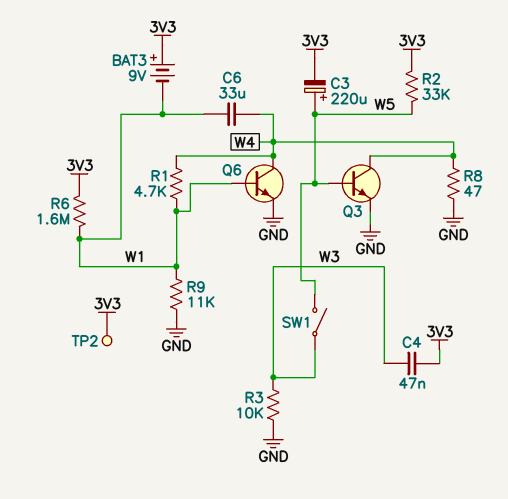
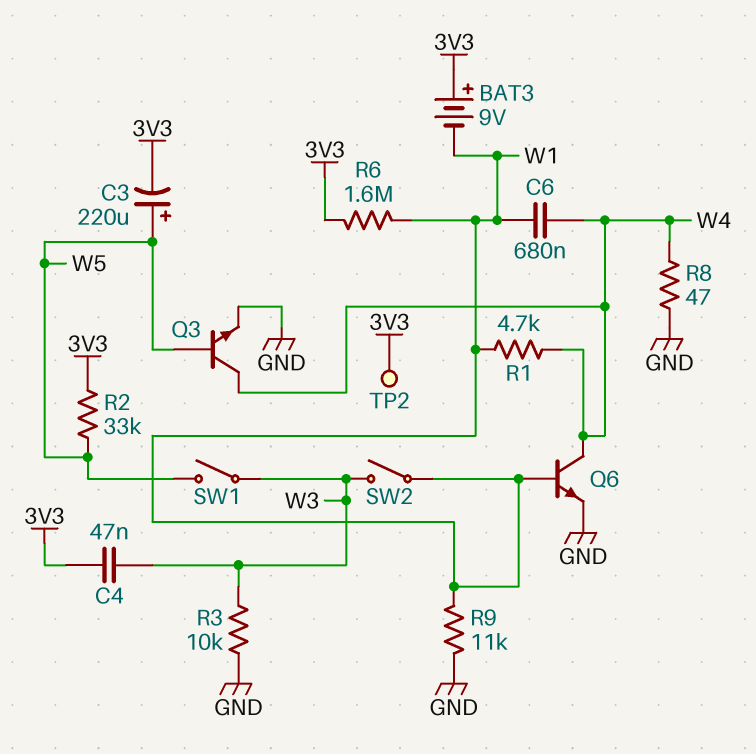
C6: 33uF (W1, W4) -> 680nF (W1, W4)
SW2: none -> switch (W1, W3)

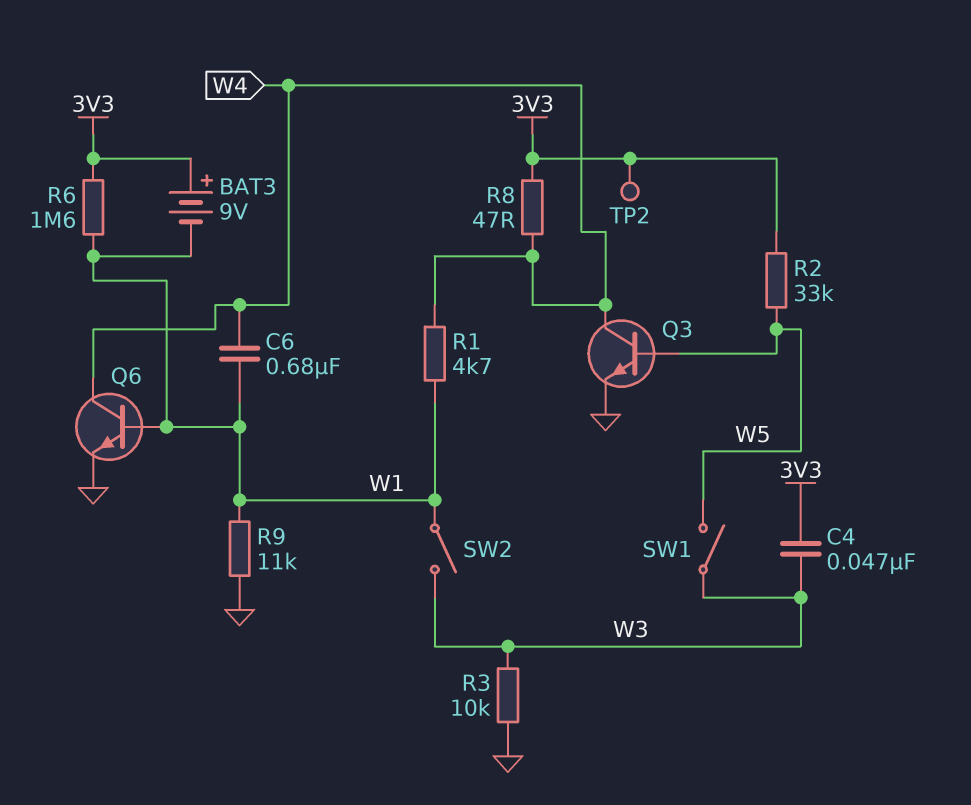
C3: 220uF (plus W5, minus 3V3) -> none
R8: 47 (GND, W4) -> 47 (3V3, W4)

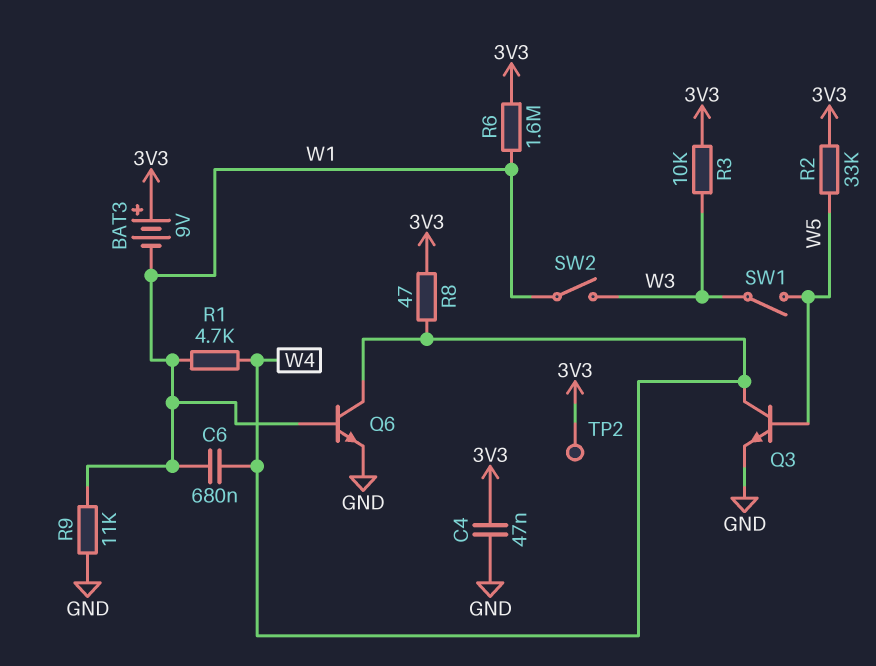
C4: 47nF (3V3, W3) -> 47nF (3V3, GND)
R3: 10k (GND, W3) -> 10k (3V3, W3)

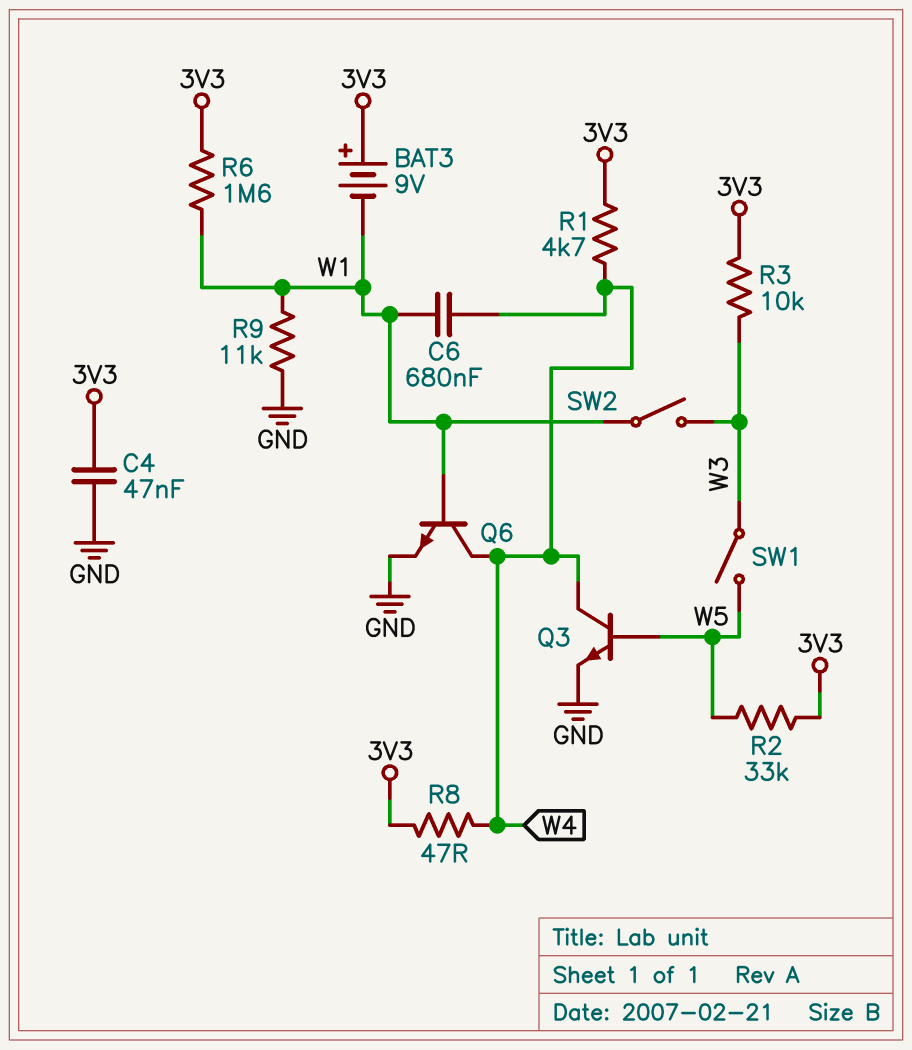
R1: 4.7k (W1, W4) -> 4.7k (3V3, W4)
TP2: test point (3V3) -> none

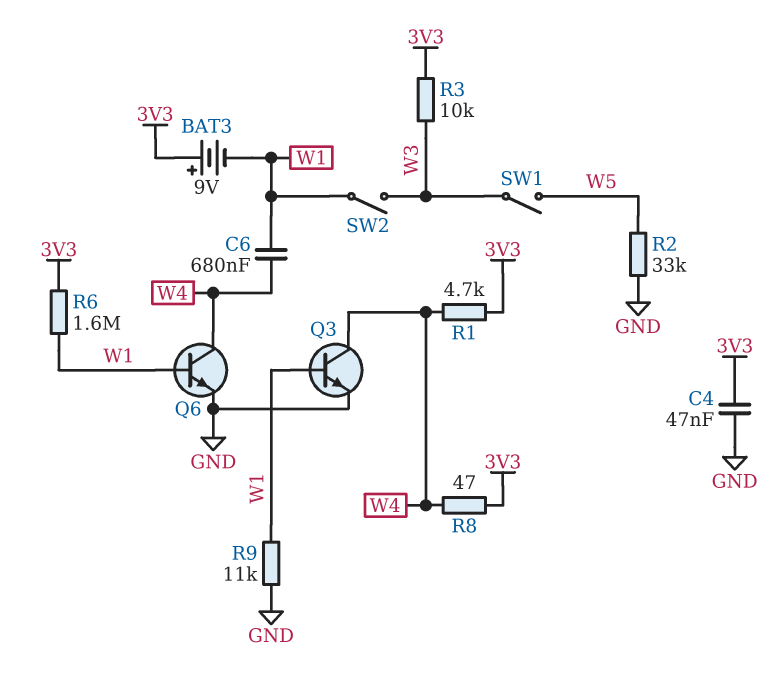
Q3: NPN (B W5, C W4, E GND) -> NPN (B W1, C W4, E GND)
R2: 33k (3V3, W5) -> 33k (GND, W5)

